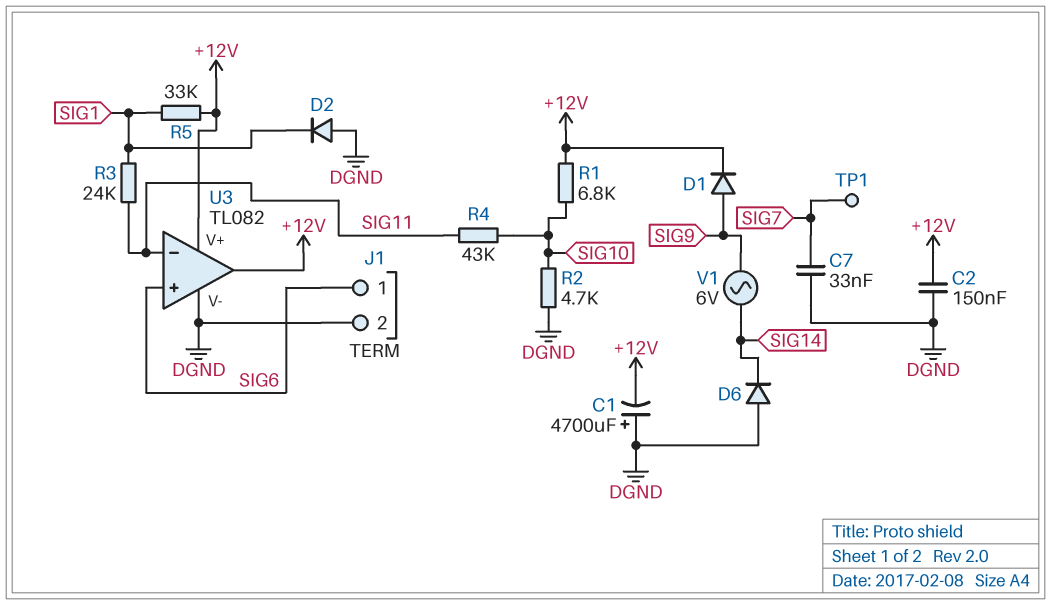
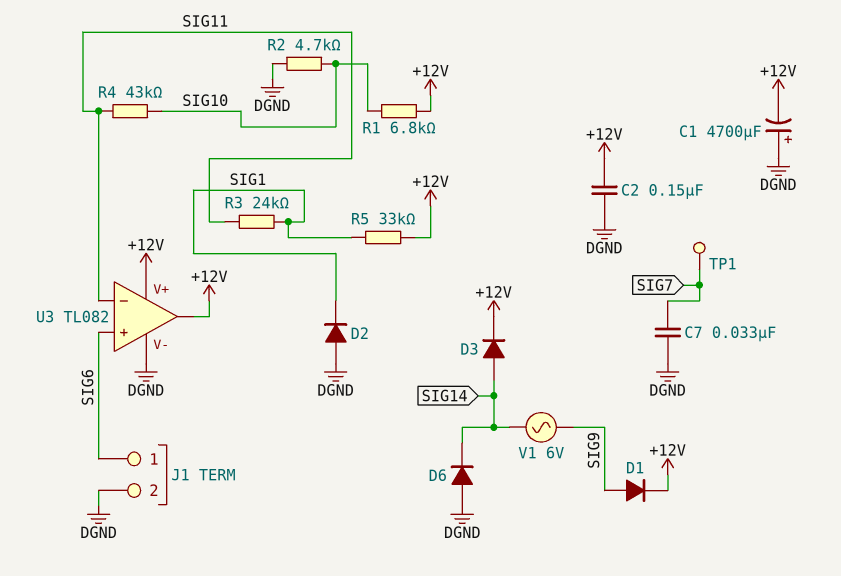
D3: none -> diode (A SIG14, K +12V)

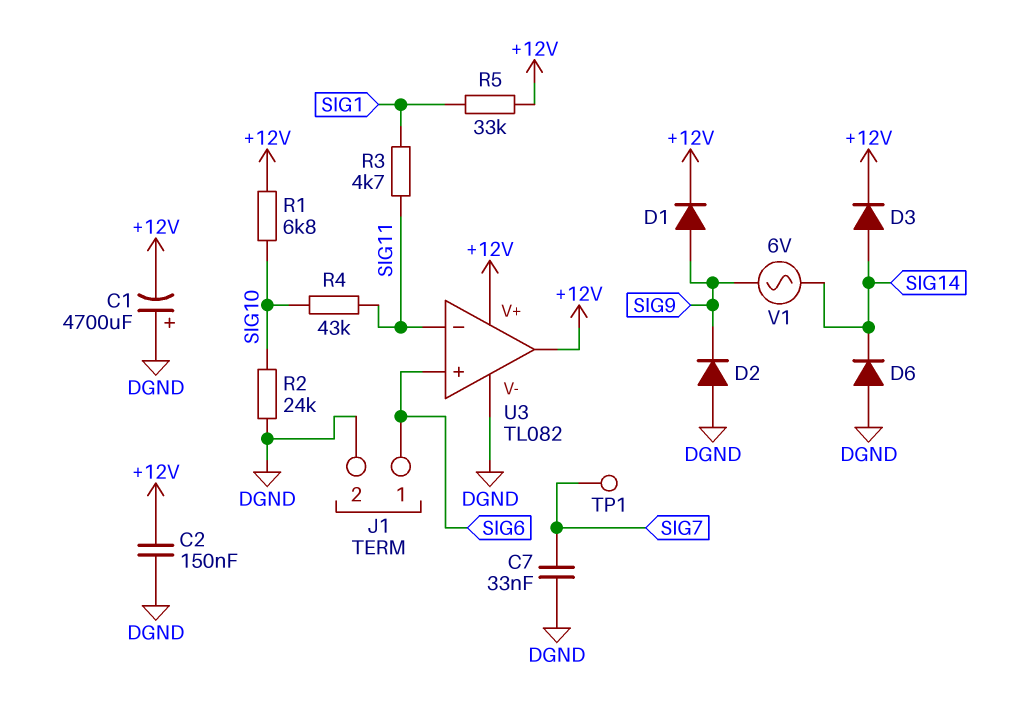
D2: diode (A DGND, K SIG1) -> diode (A DGND, K SIG9)
R2: 4.7k (DGND, SIG10) -> 24k (DGND, SIG10)
R3: 24k (SIG1, SIG11) -> 4.7k (SIG1, SIG11)

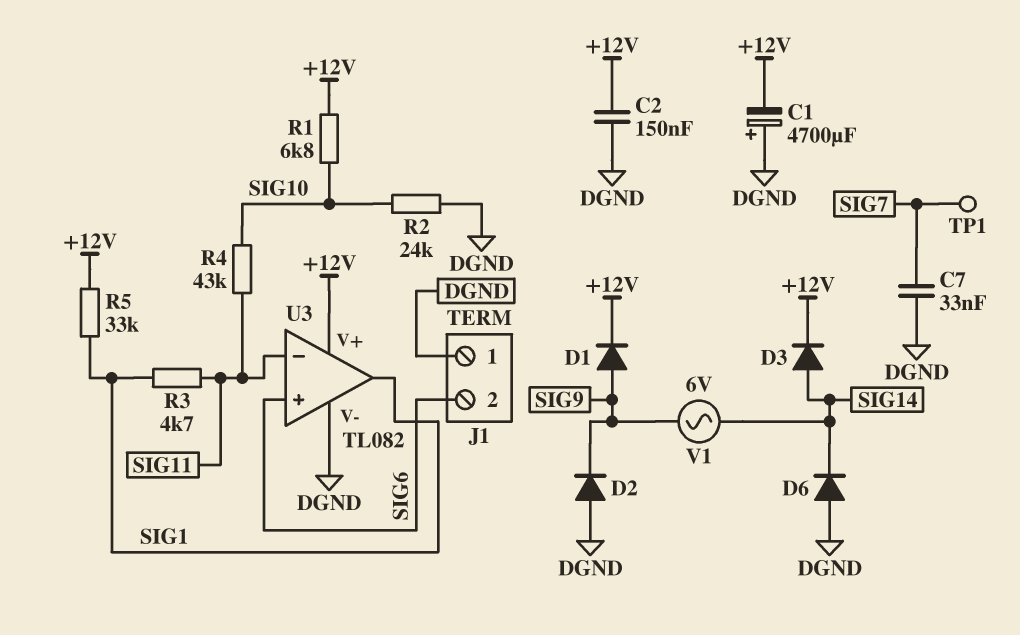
J1 pin 1: SIG6 -> DGND
J1 pin 2: DGND -> SIG6
U3 pin out: +12V -> SIG1

